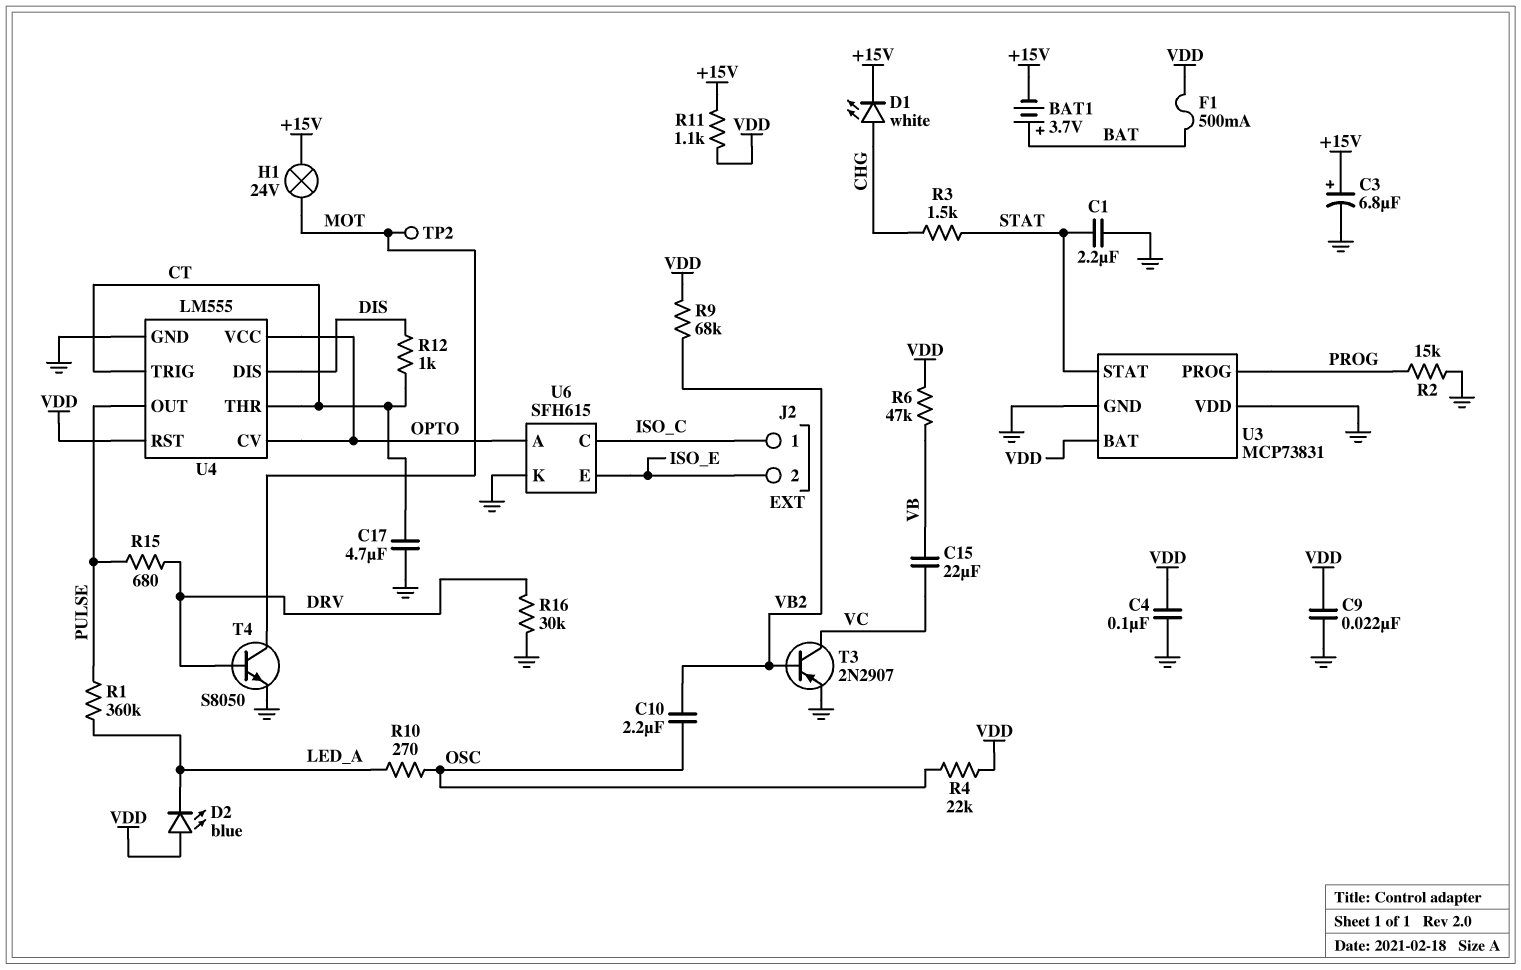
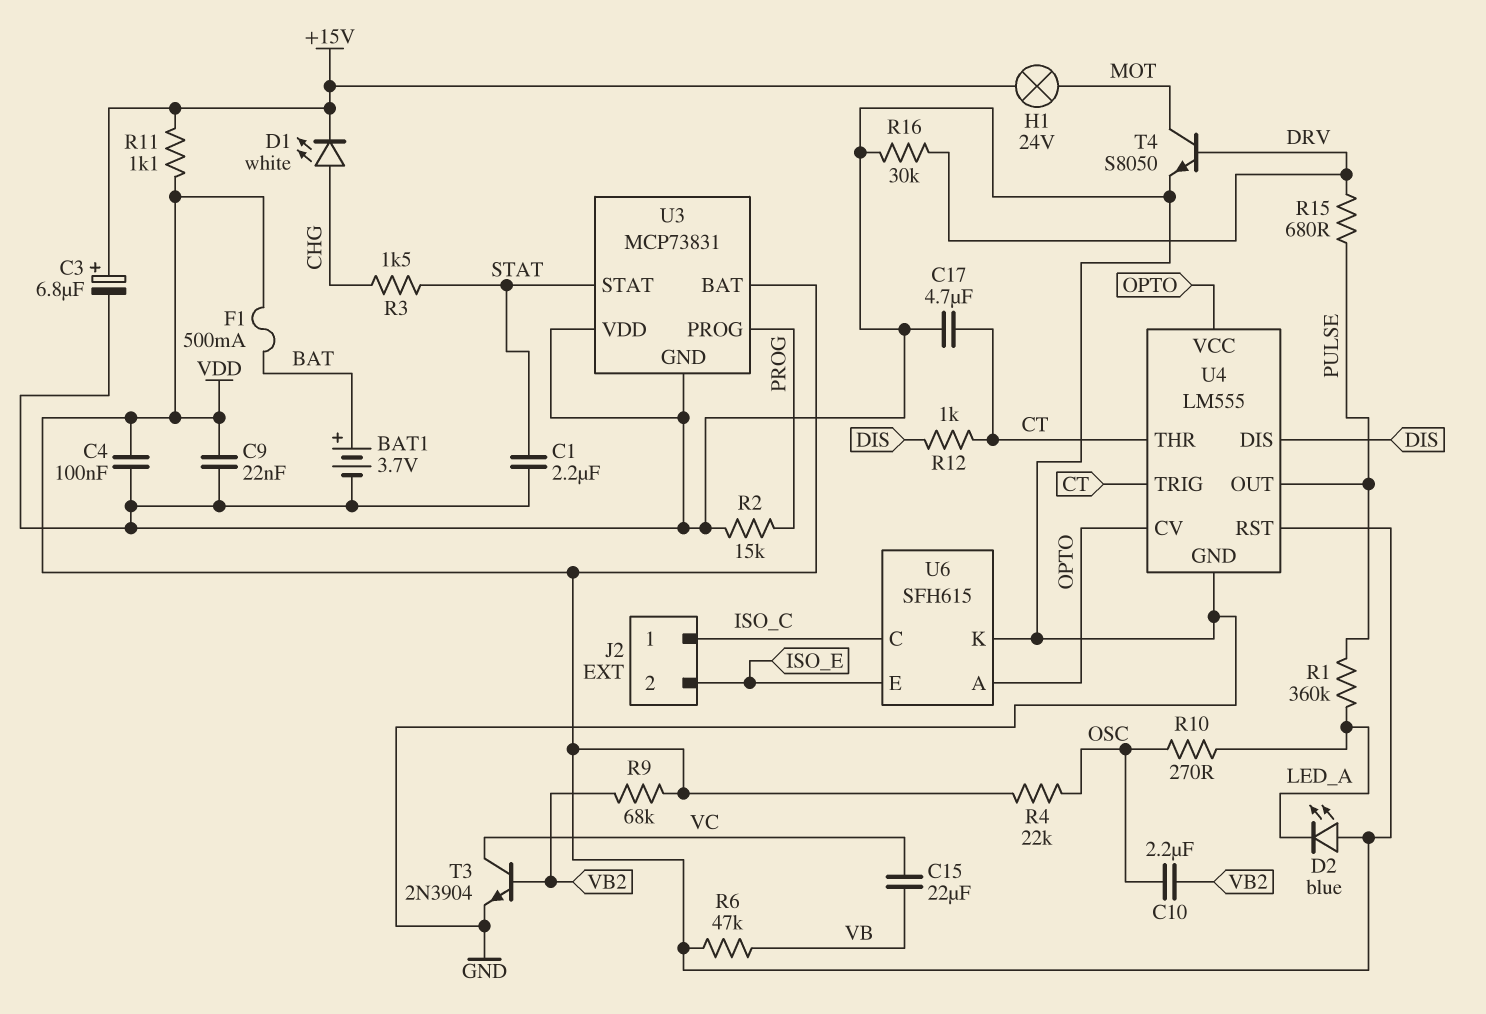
BAT1: 3.7V (plus BAT, minus +15V) -> 3.7V (plus BAT, minus GND)
T3: PNP 2N2907 (B VB2, C VC, E GND) -> NPN 2N3904 (B VB2, C VC, E GND)
TP2: test point (MOT) -> none

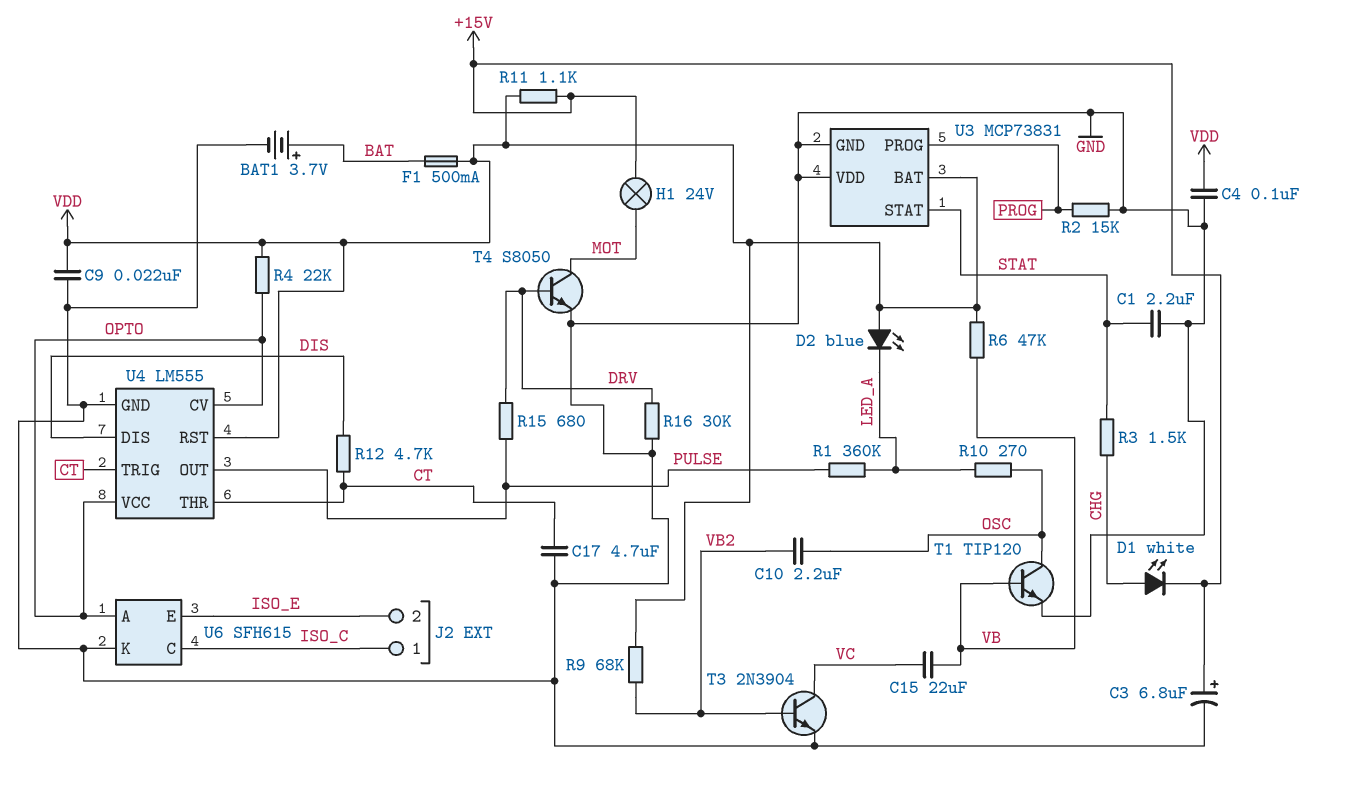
R4: 22k (OSC, VDD) -> 22k (OPTO, VDD)
R12: 1k (CT, DIS) -> 4.7k (CT, DIS)
T1: none -> NPN TIP120 (B VB, C OSC, E GND)

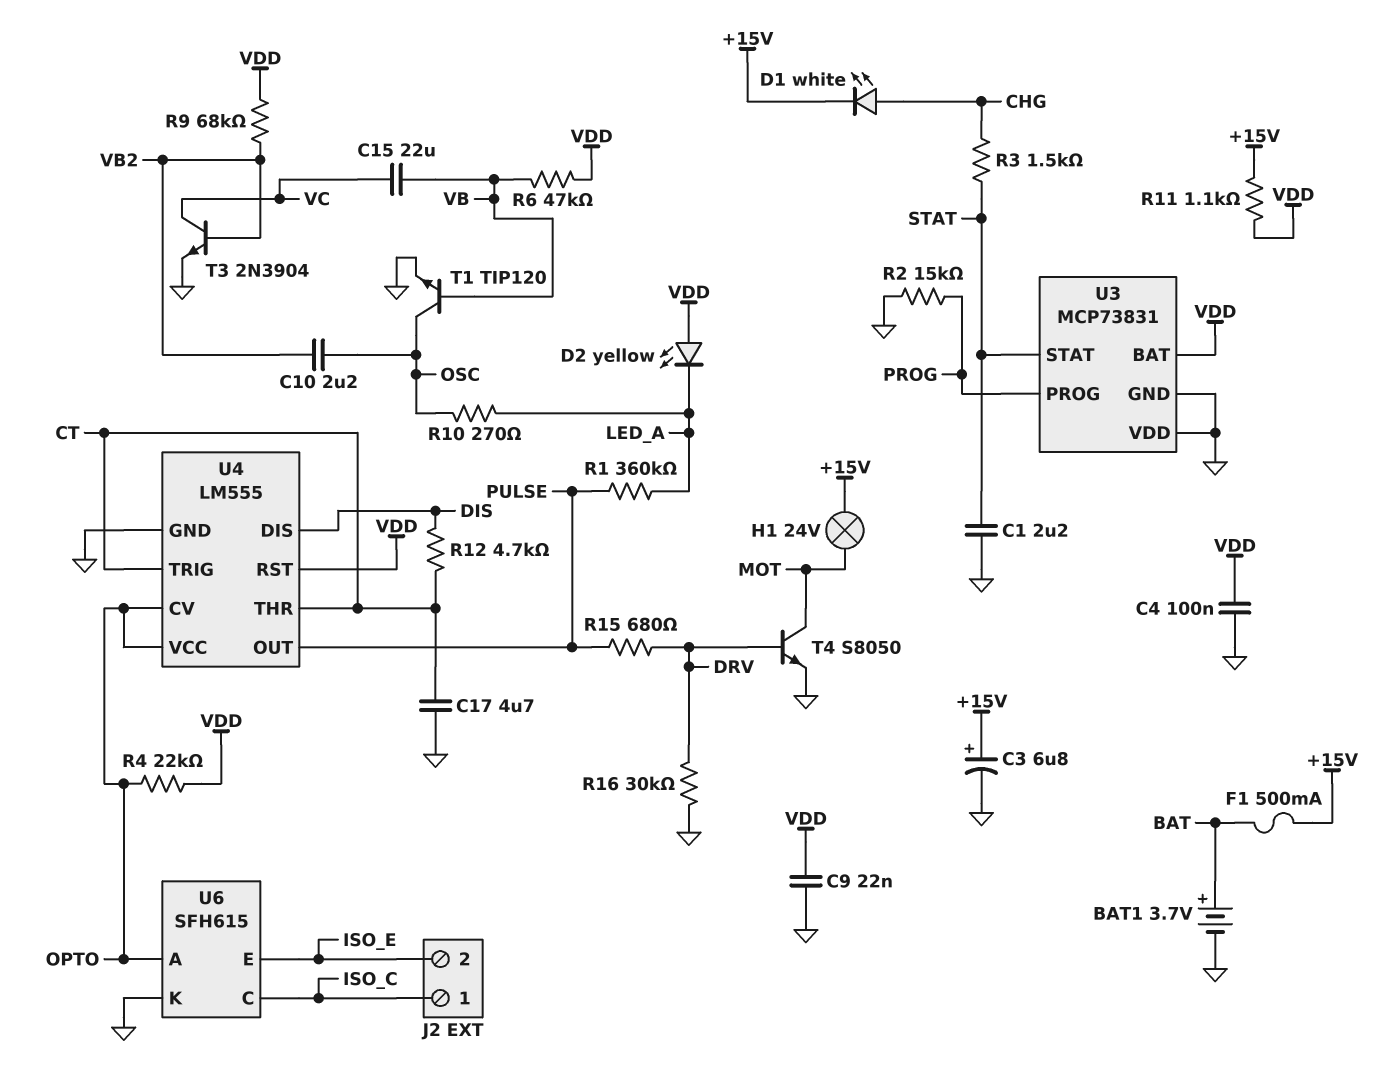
D2: LED blue (A VDD, K LED_A) -> LED yellow (A VDD, K LED_A)
F1: 500mA (BAT, VDD) -> 500mA (+15V, BAT)

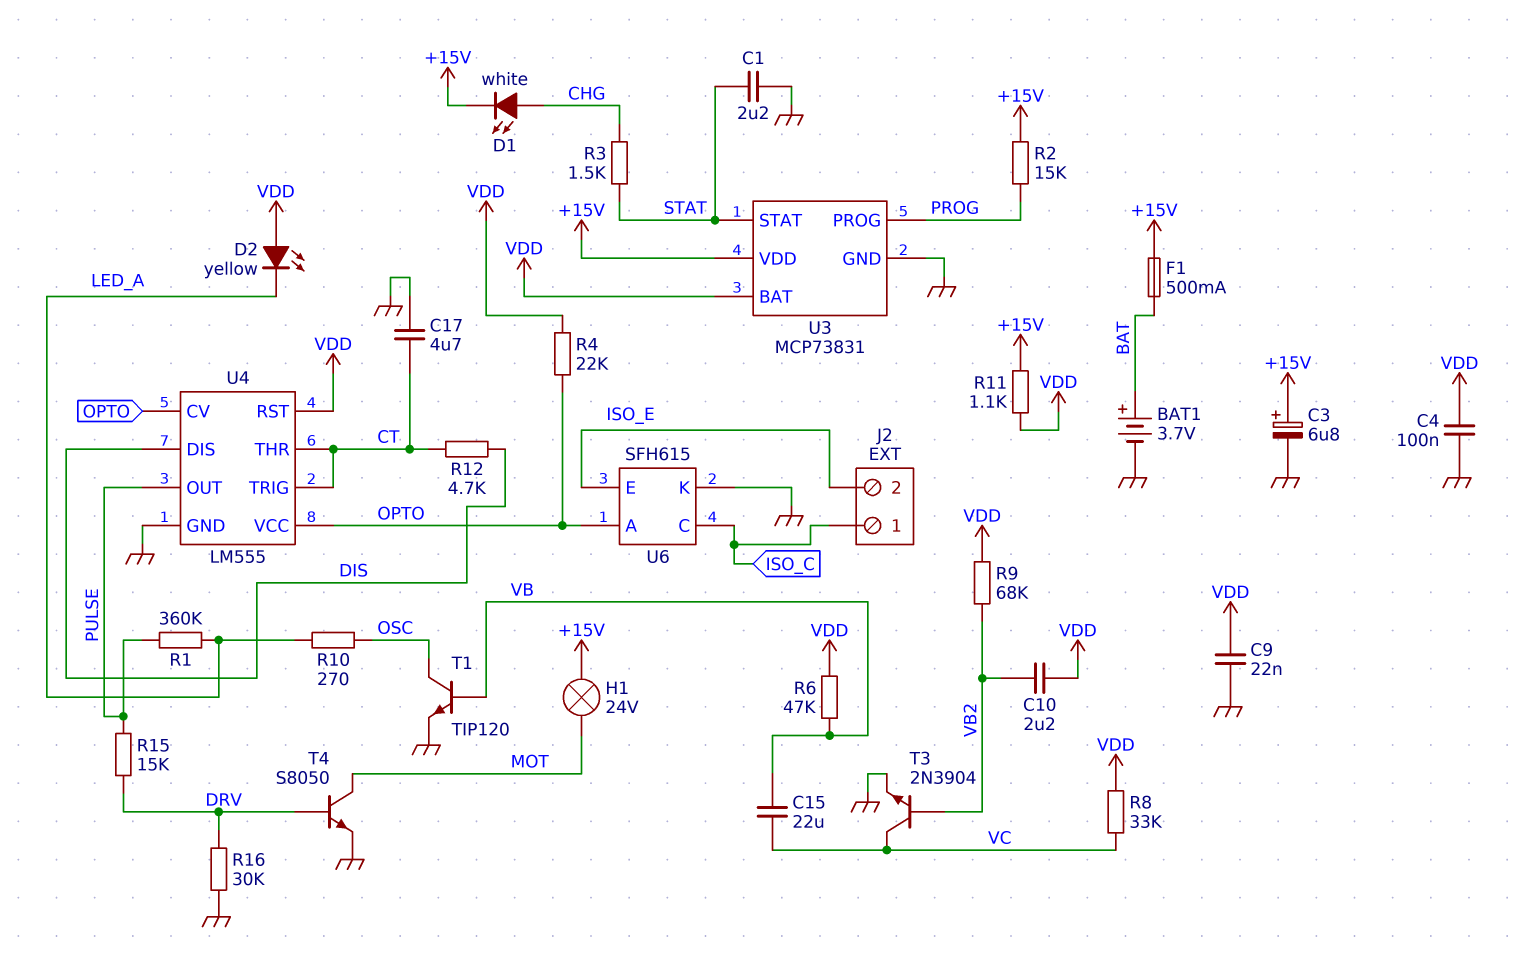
C10: 2.2uF (OSC, VB2) -> 2.2uF (VB2, VDD)
R2: 15k (GND, PROG) -> 15k (+15V, PROG)
R8: none -> 33k (VC, VDD)
R15: 680 (DRV, PULSE) -> 15k (DRV, PULSE)
U3 pin VDD: GND -> +15V

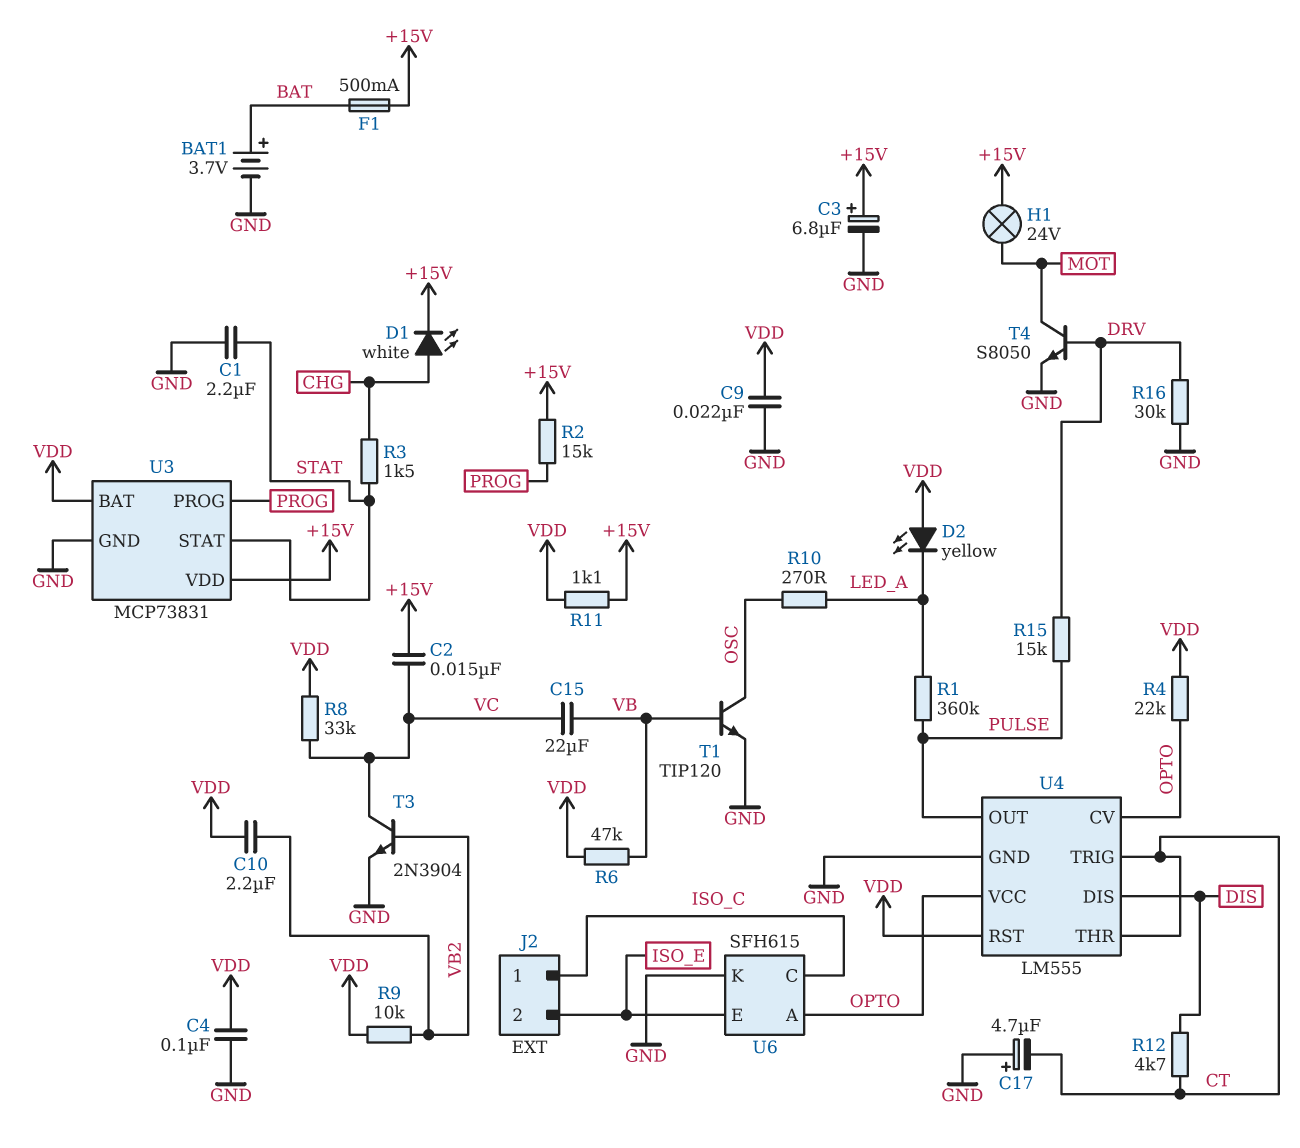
C2: none -> 15nF (+15V, VC)
C17: 4.7uF (CT, GND) -> 4.7uF (plus GND, minus CT)
R9: 68k (VB2, VDD) -> 10k (VB2, VDD)

